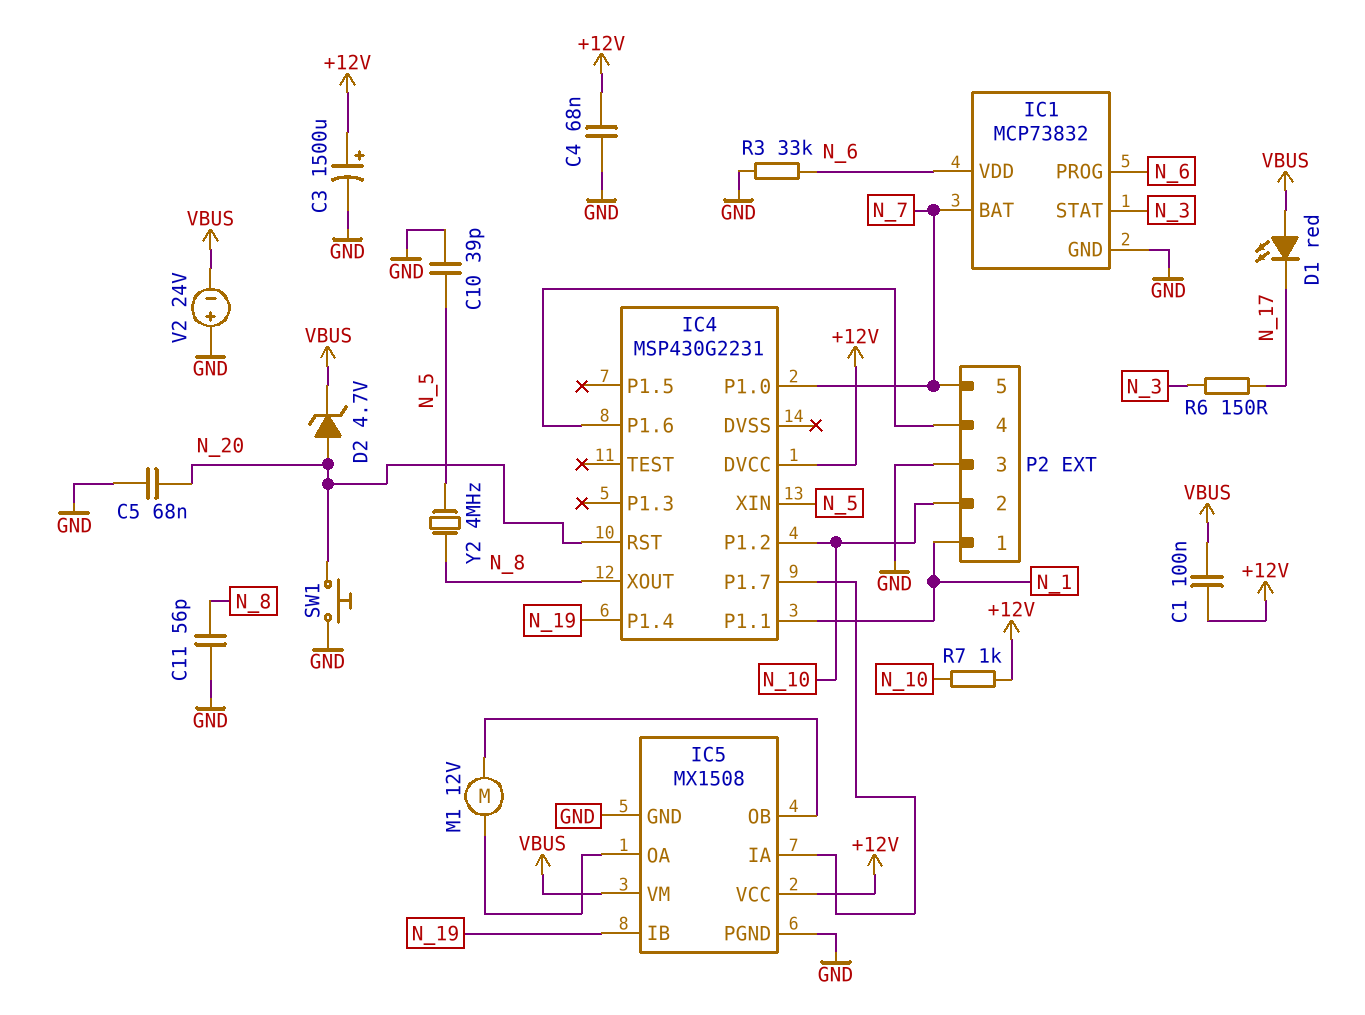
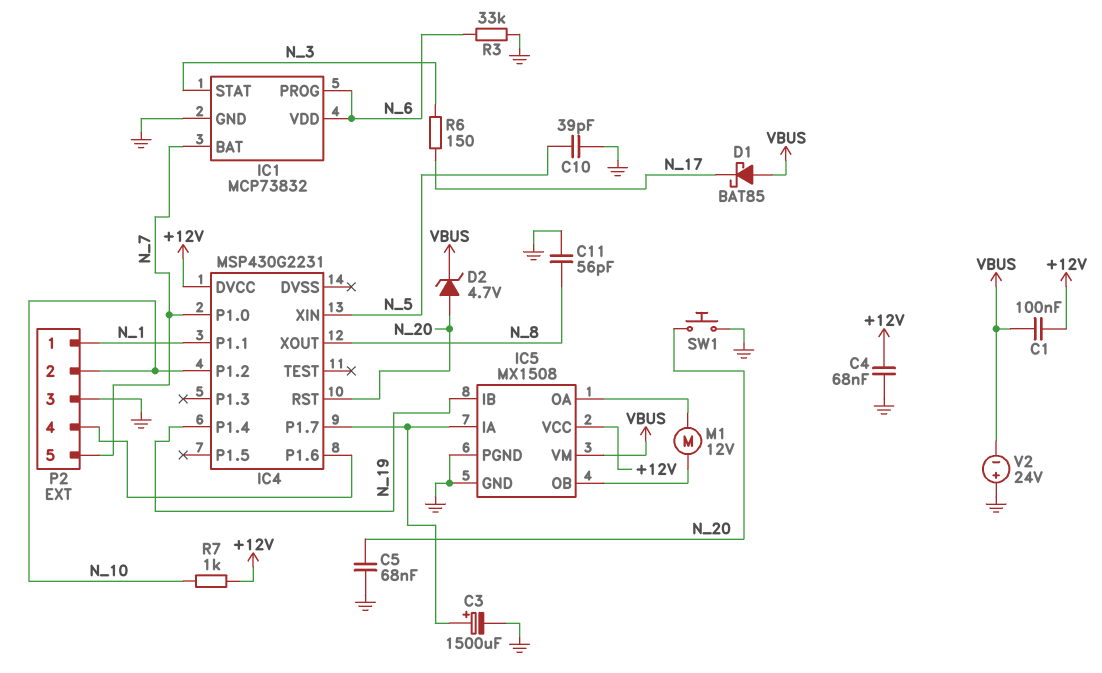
C3: 1500uF (plus +12V, minus GND) -> 1500uF (plus IC4/P1.7, minus GND)
D1: LED red (A VBUS, K N_17) -> schottky BAT85 (A VBUS, K N_17)
Y2: 4MHz (N_5, N_8) -> none

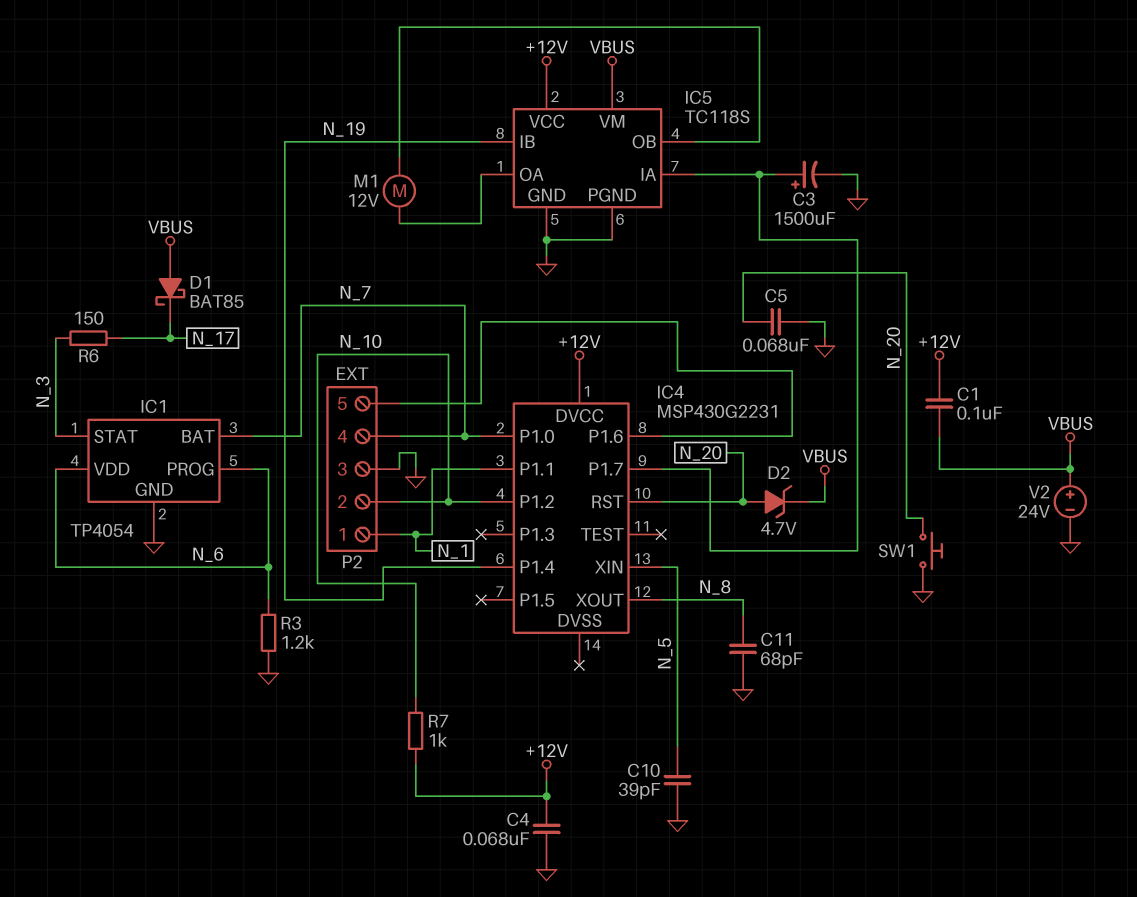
C11: 56pF (GND, N_8) -> 68pF (GND, N_8)
IC1: MCP73832 -> TP4054
IC5: MX1508 -> TC118S
P2 pin 4: IC4/P1.6 -> N_7
P2 pin 5: N_7 -> IC4/P1.6
R3: 33k (GND, N_6) -> 1.2k (GND, N_6)
V2: 24V (plus GND, minus VBUS) -> 24V (plus VBUS, minus GND)

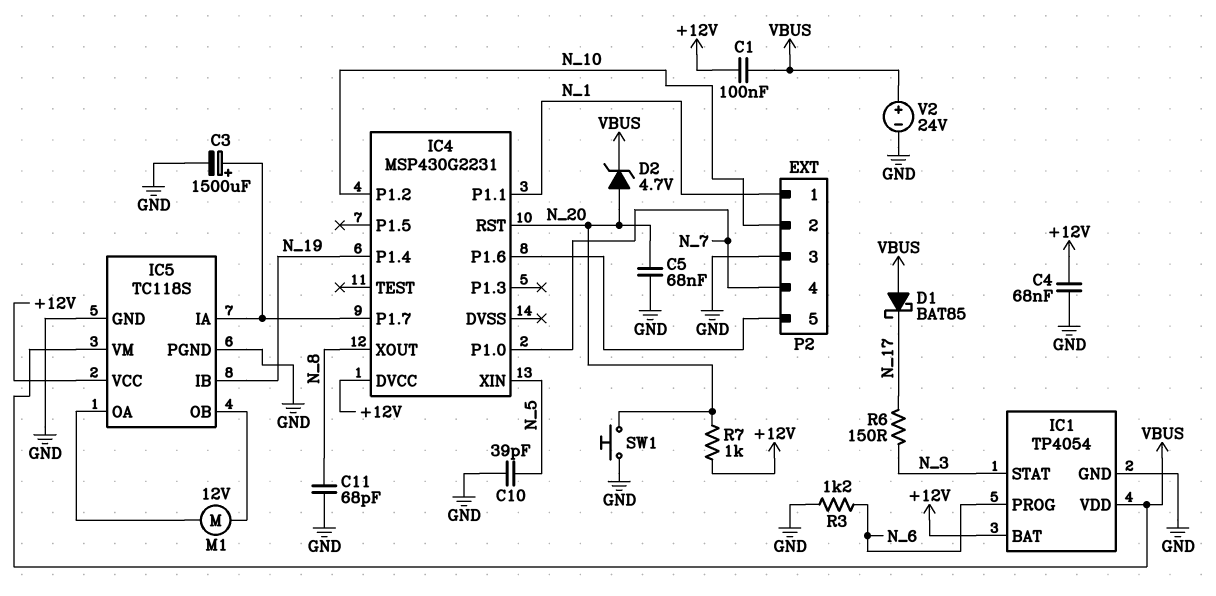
IC1 pin BAT: N_7 -> +12V
IC1 pin VDD: N_6 -> VBUS
R7: 1k (+12V, N_10) -> 1k (+12V, N_20)

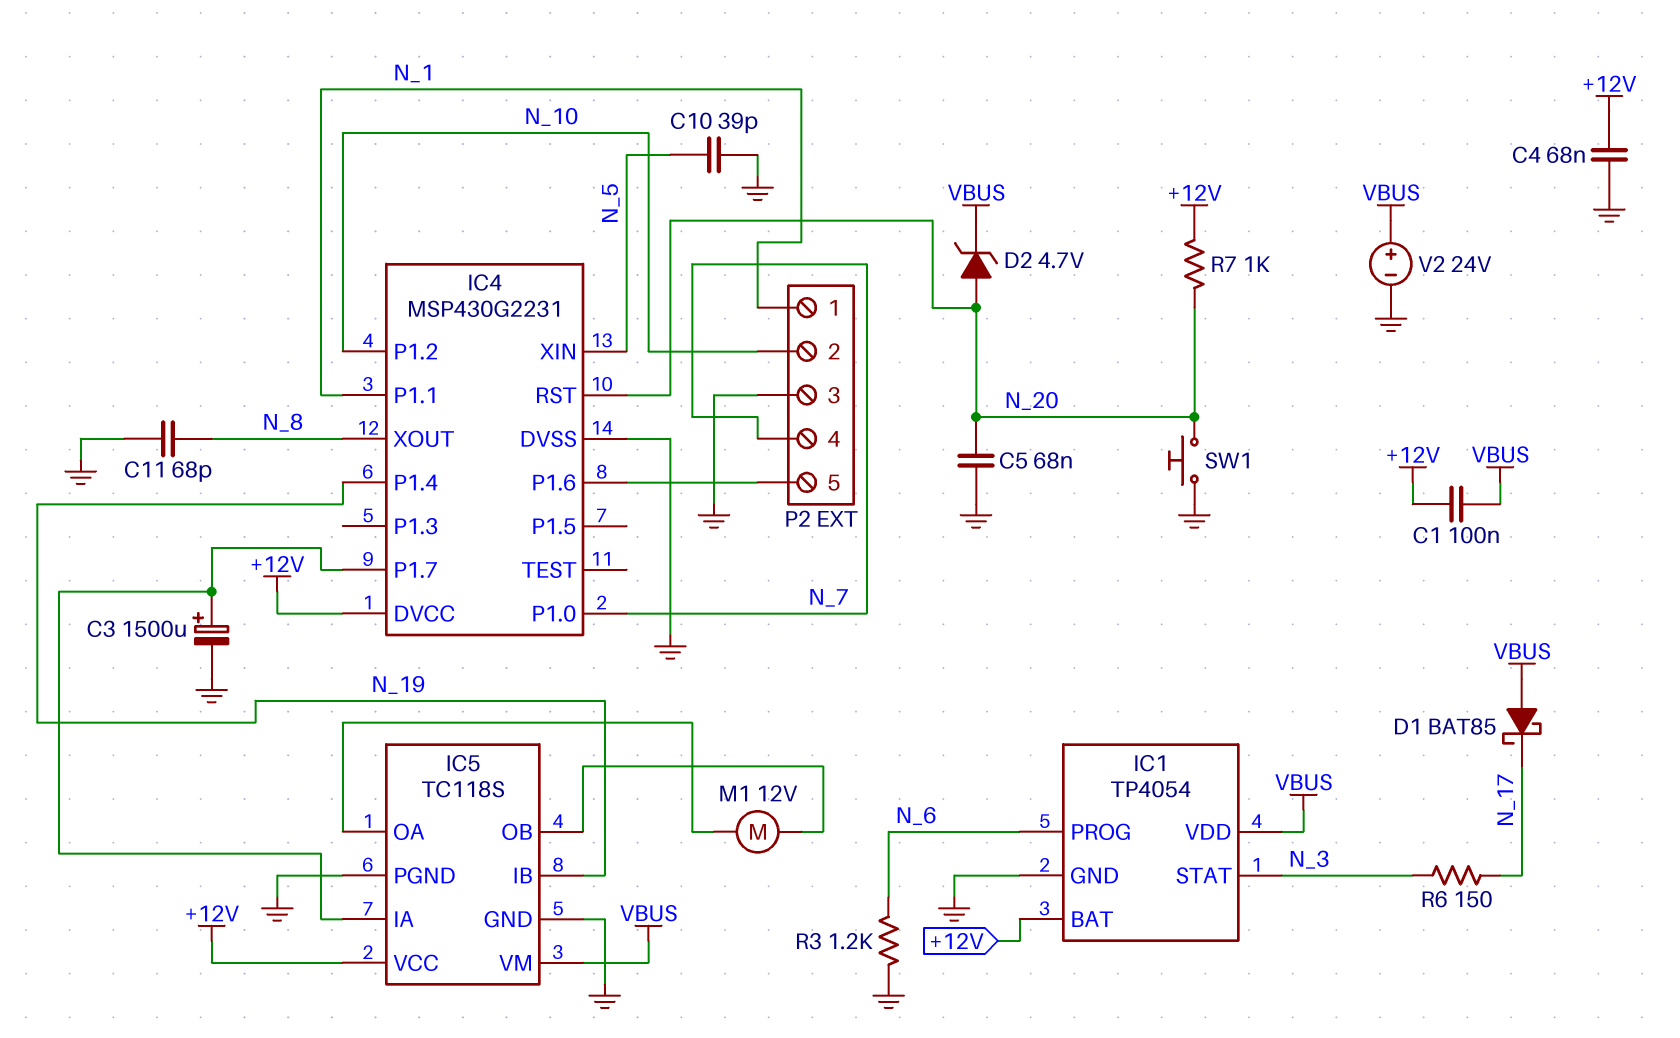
IC4 pin DVSS: none -> GND

